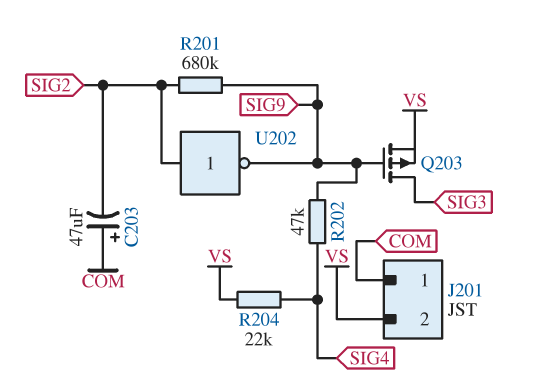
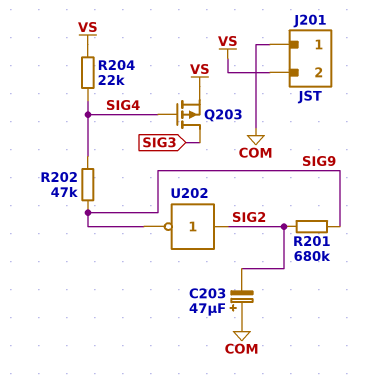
Q203: PMOS (G SIG9, D SIG3, S VS) -> PMOS (G SIG4, D SIG3, S VS)

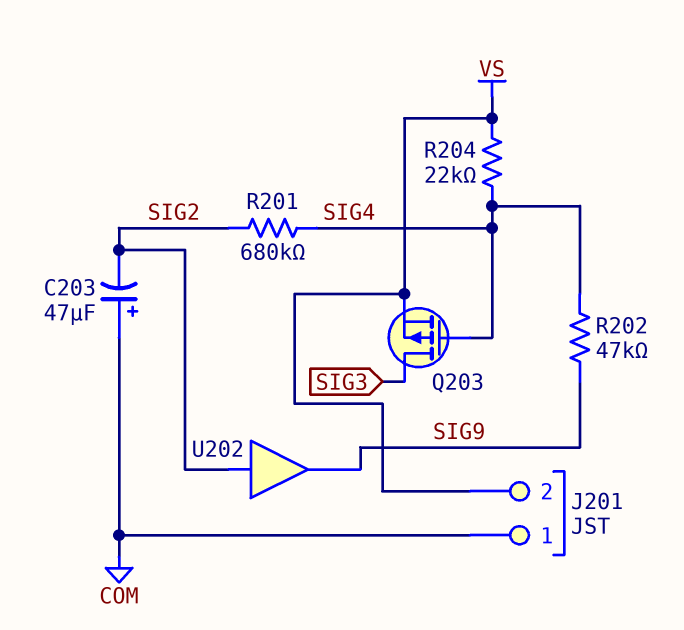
R201: 680k (SIG2, SIG9) -> 680k (SIG2, SIG4)
U202: NOT (in SIG2, out SIG9) -> buffer (in SIG2, out SIG9)

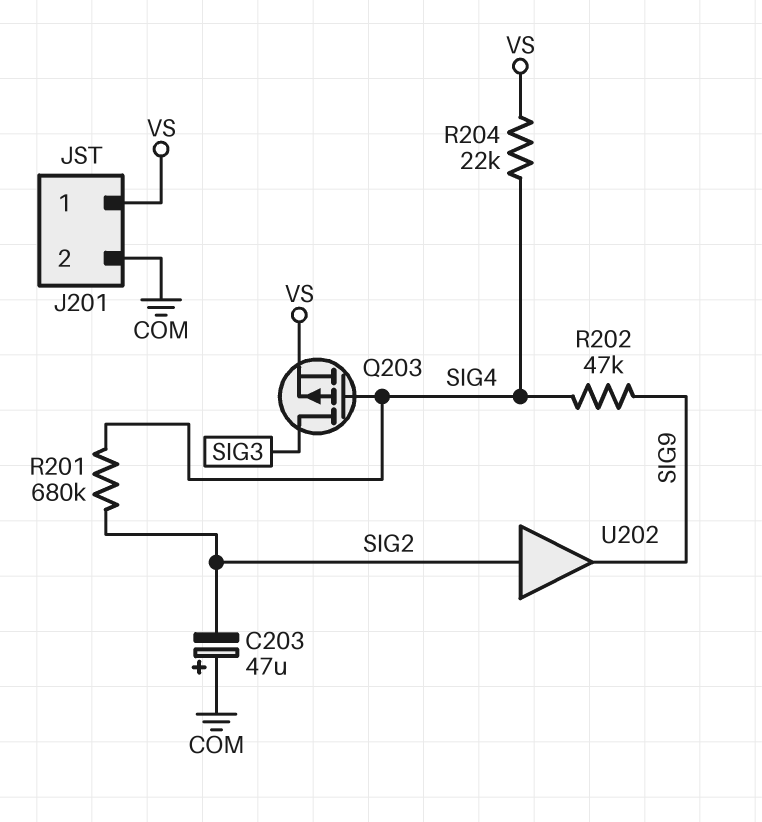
J201 pin 1: COM -> VS
J201 pin 2: VS -> COM

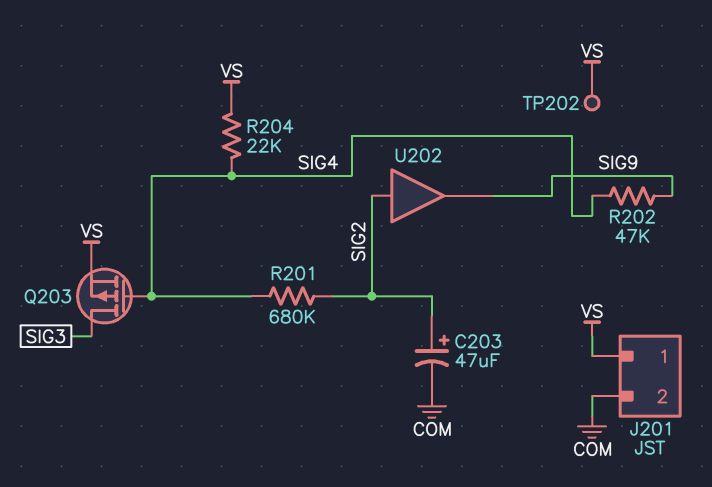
C203: 47uF (plus COM, minus SIG2) -> 47uF (plus SIG2, minus COM)
TP202: none -> test point (VS)

